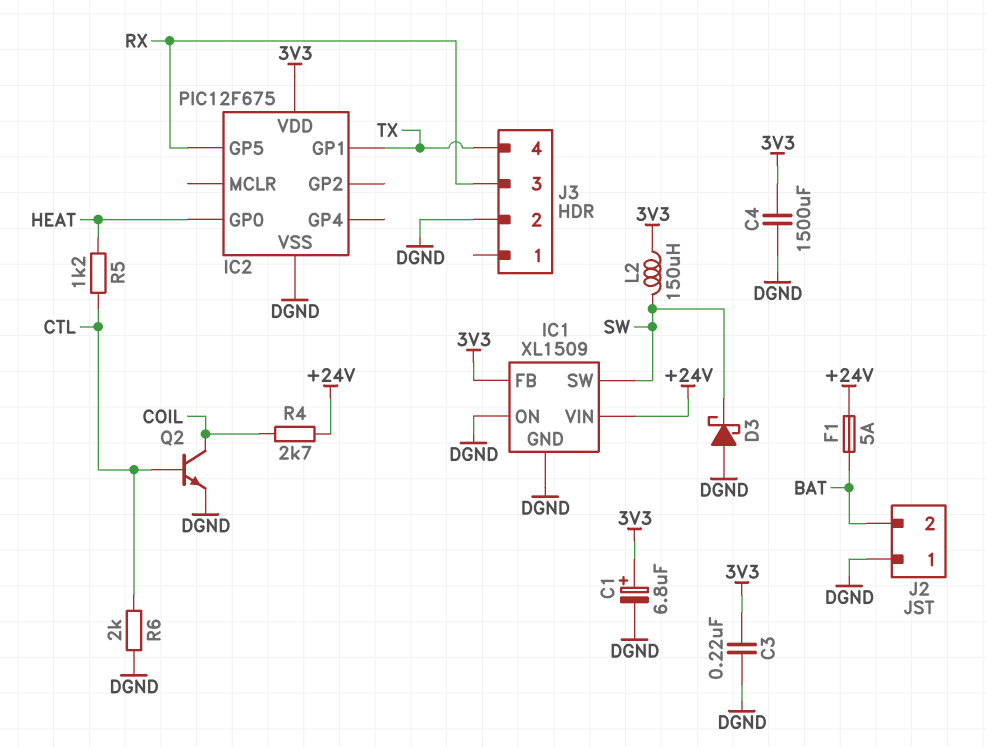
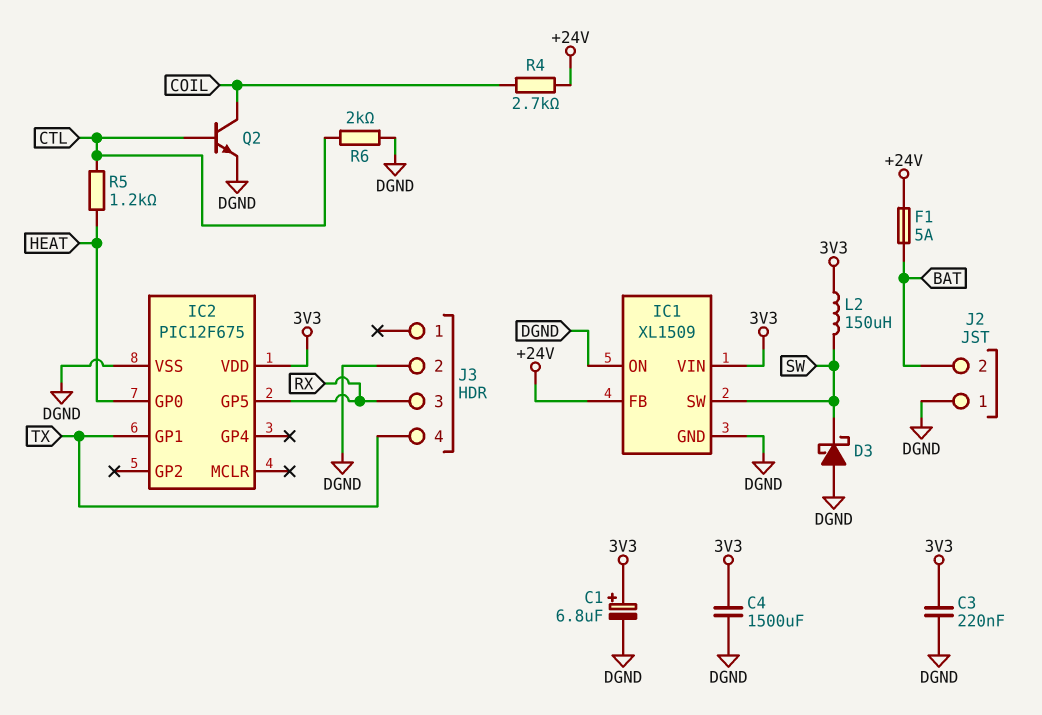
IC1 pin FB: 3V3 -> +24V
IC1 pin VIN: +24V -> 3V3

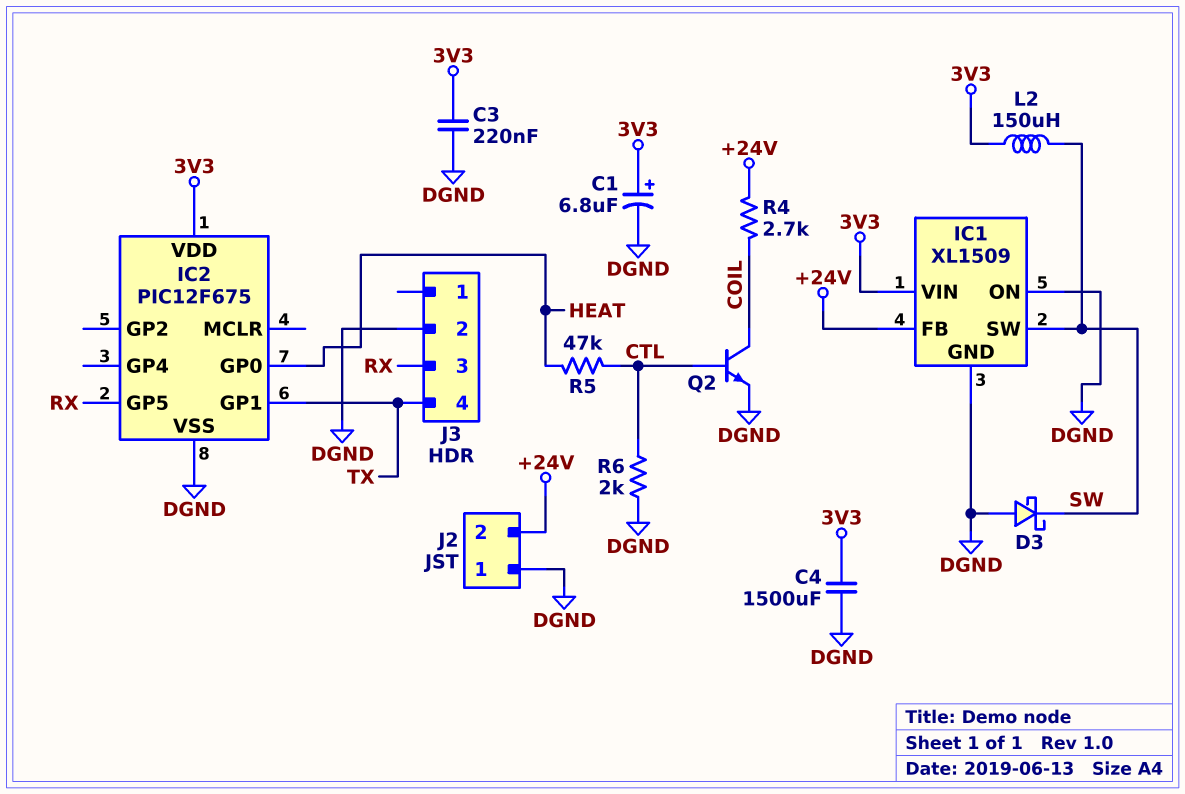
F1: 5A (+24V, BAT) -> none
J2 pin 2: BAT -> +24V
R5: 1.2k (CTL, HEAT) -> 47k (CTL, HEAT)

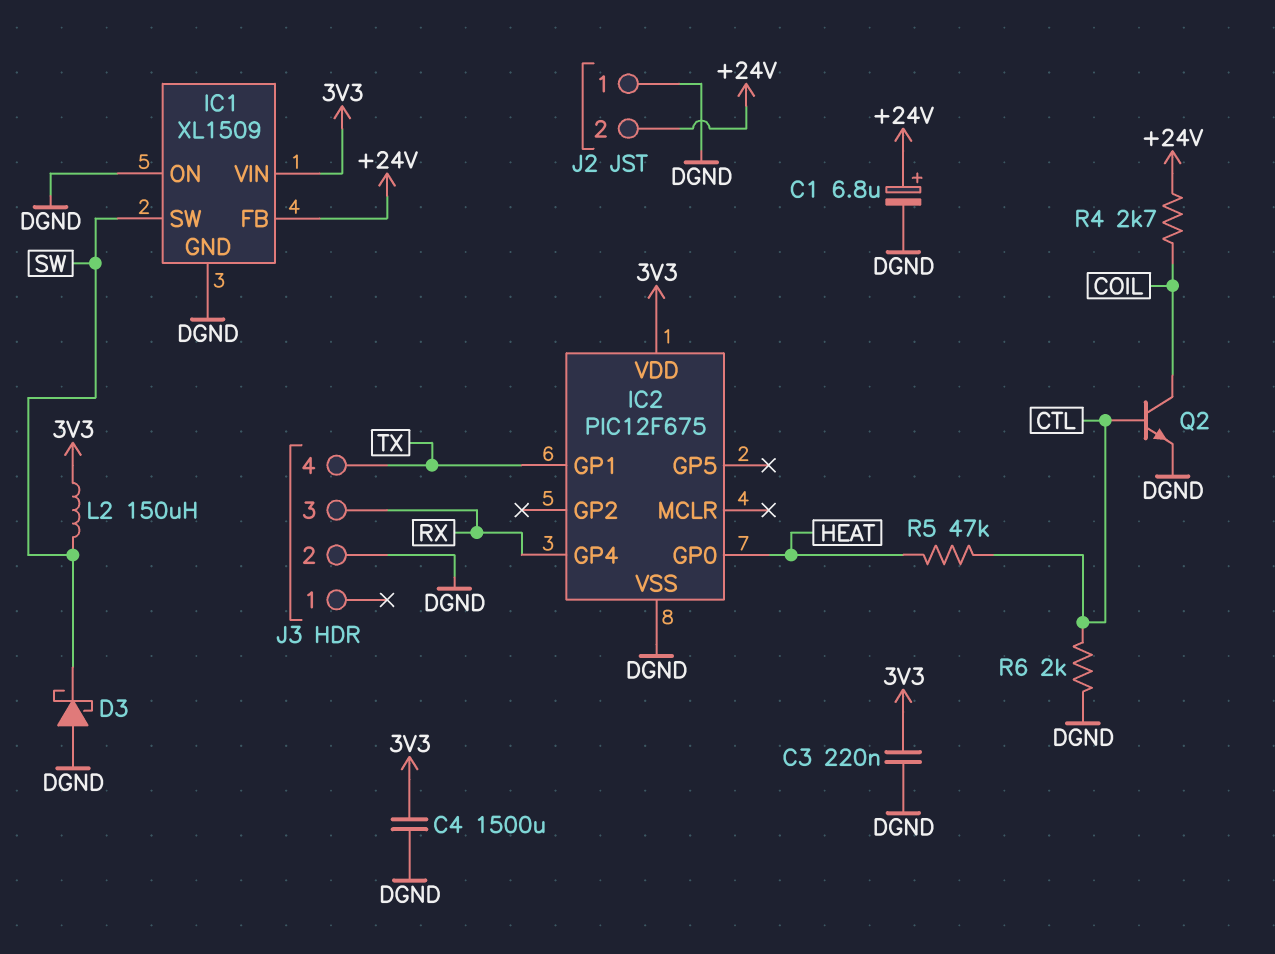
C1: 6.8uF (plus 3V3, minus DGND) -> 6.8uF (plus +24V, minus DGND)
IC2 pin GP4: none -> RX
IC2 pin GP5: RX -> none

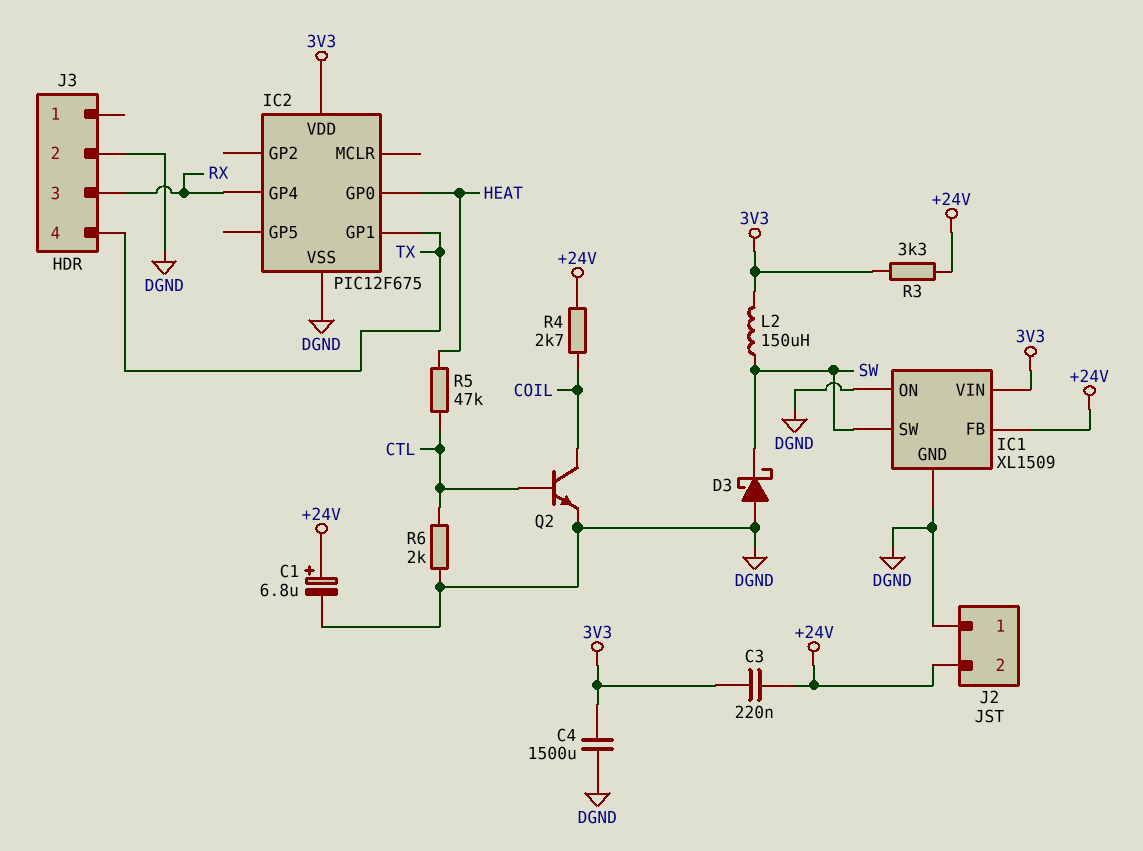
C3: 220nF (3V3, DGND) -> 220nF (+24V, 3V3)
R3: none -> 3.3k (+24V, 3V3)

